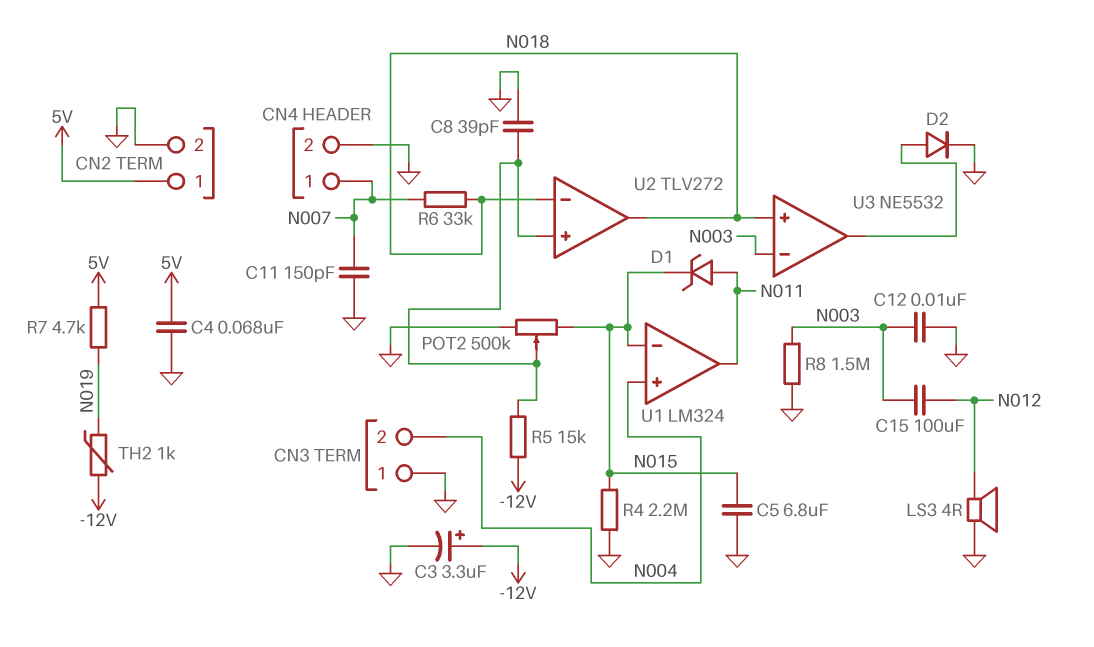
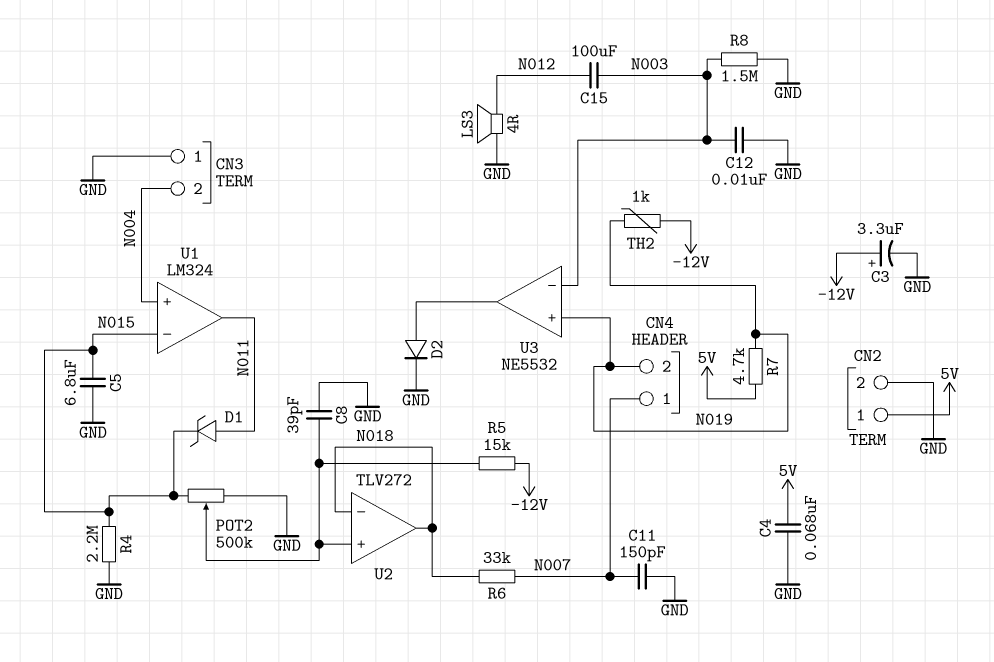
CN4 pin 2: GND -> N019
U3 pin in+: N018 -> N019

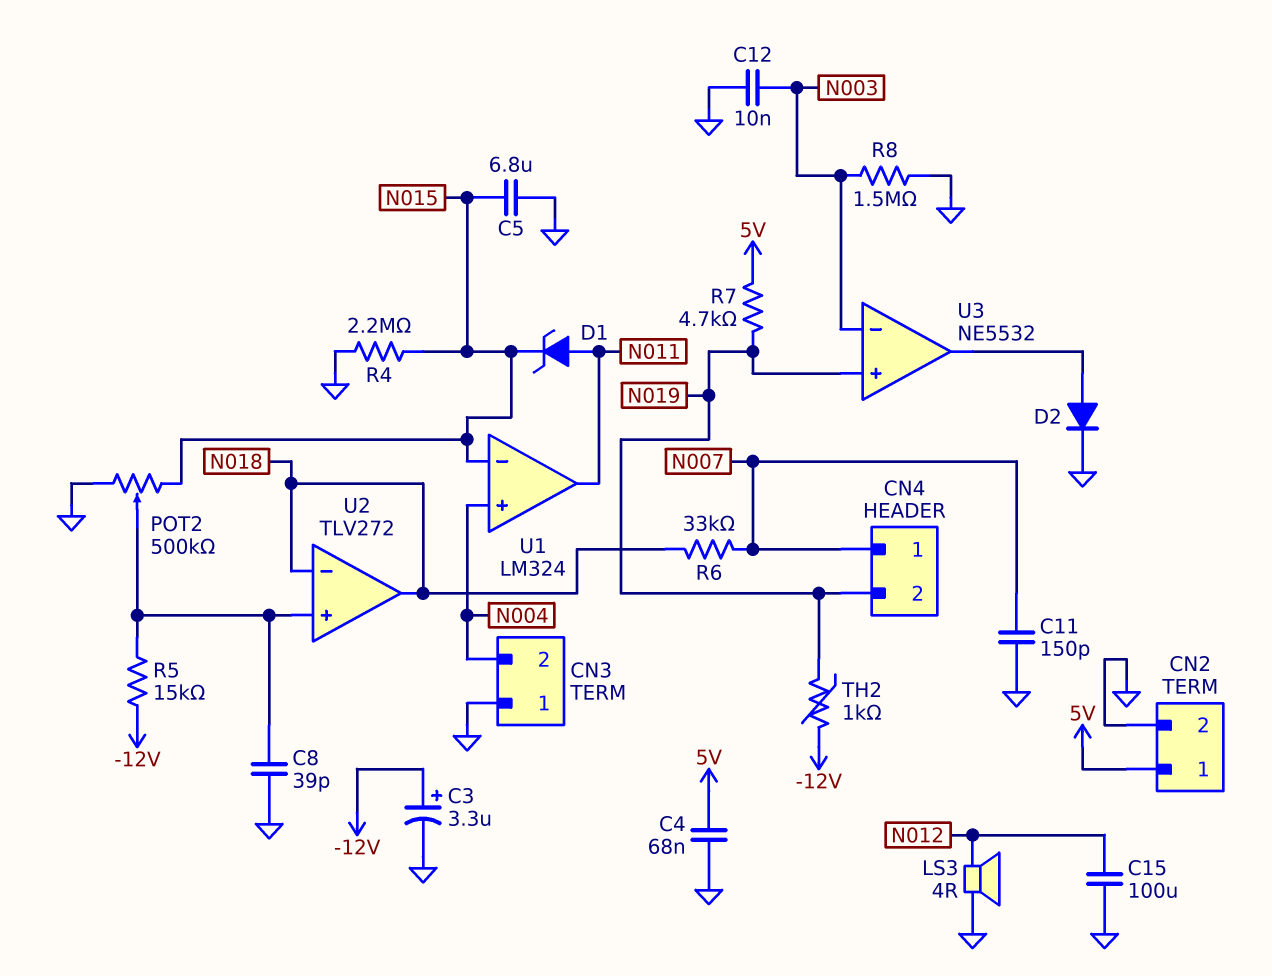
C15: 100uF (N003, N012) -> 100uF (GND, N012)

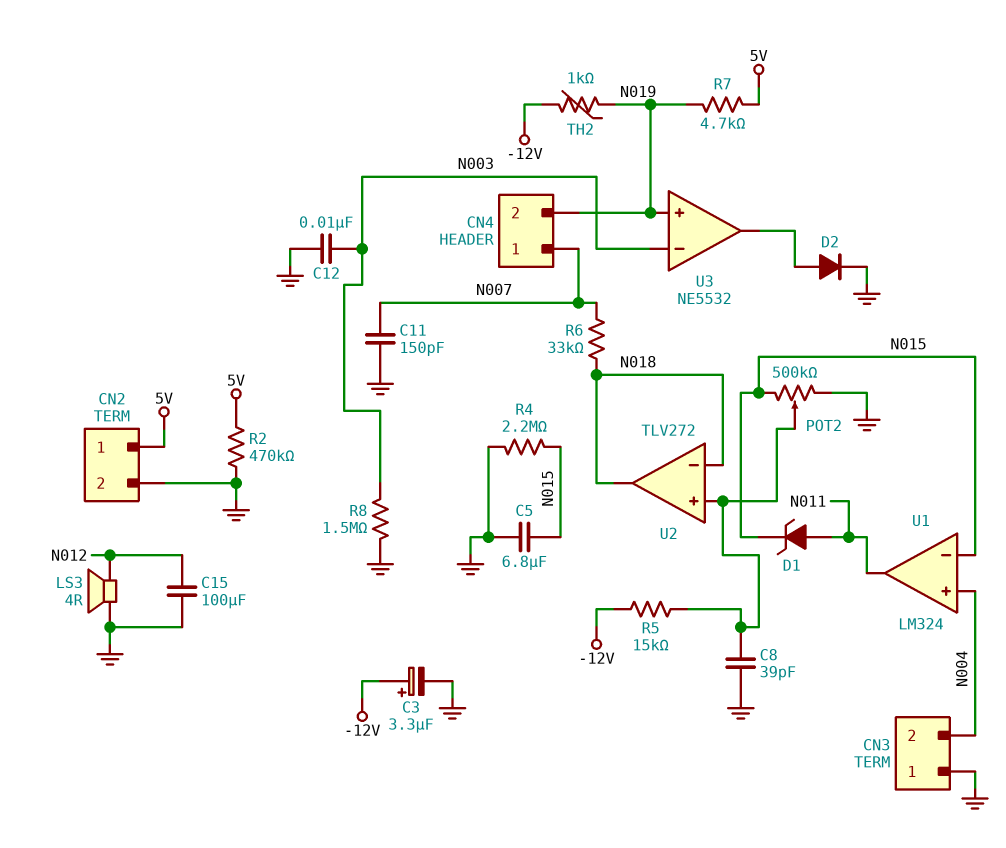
C4: 68nF (5V, GND) -> none
R2: none -> 470k (5V, GND)

